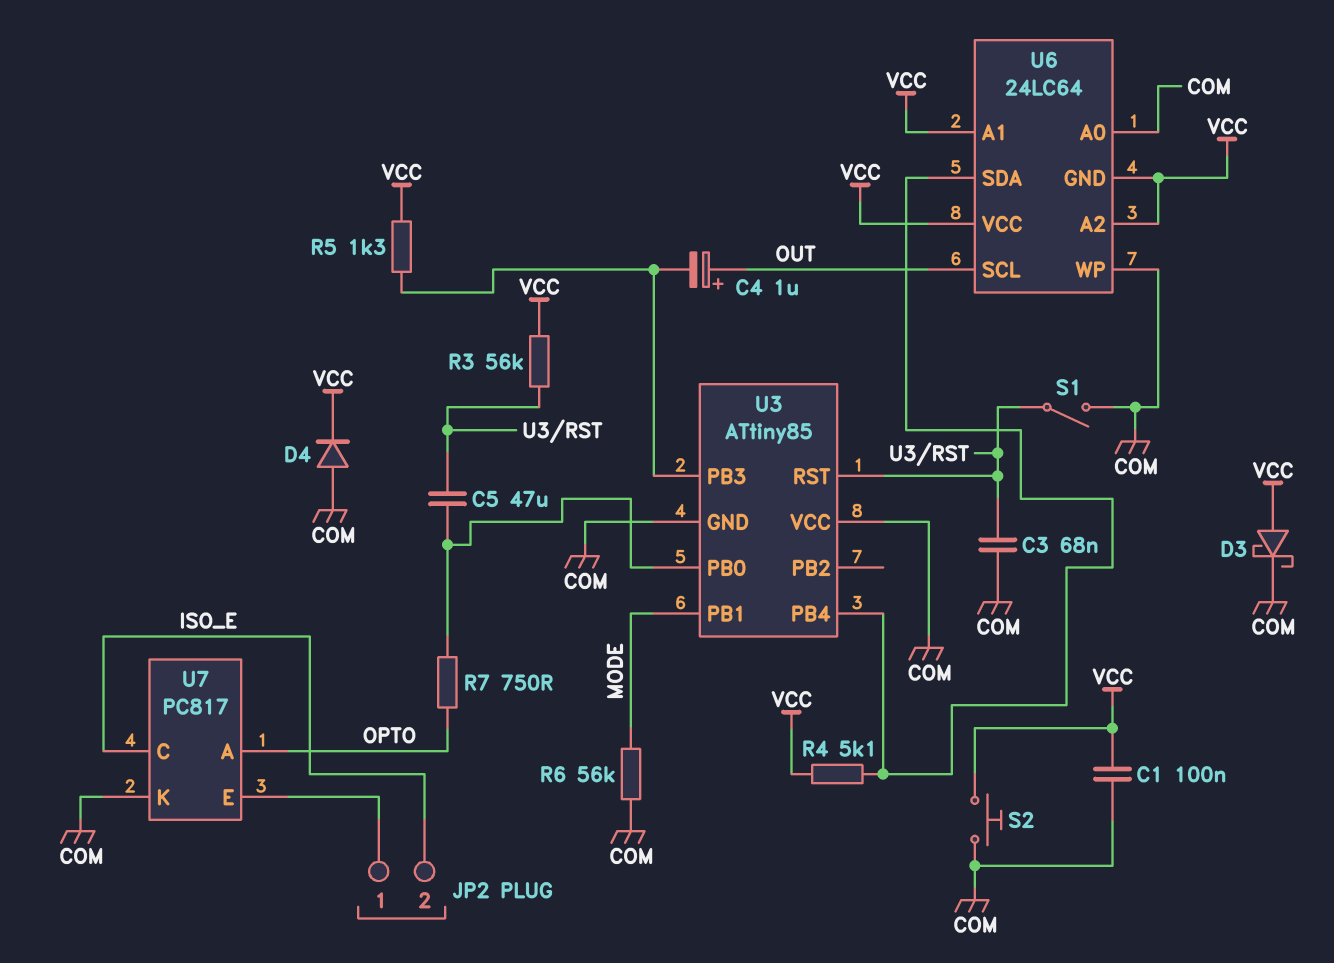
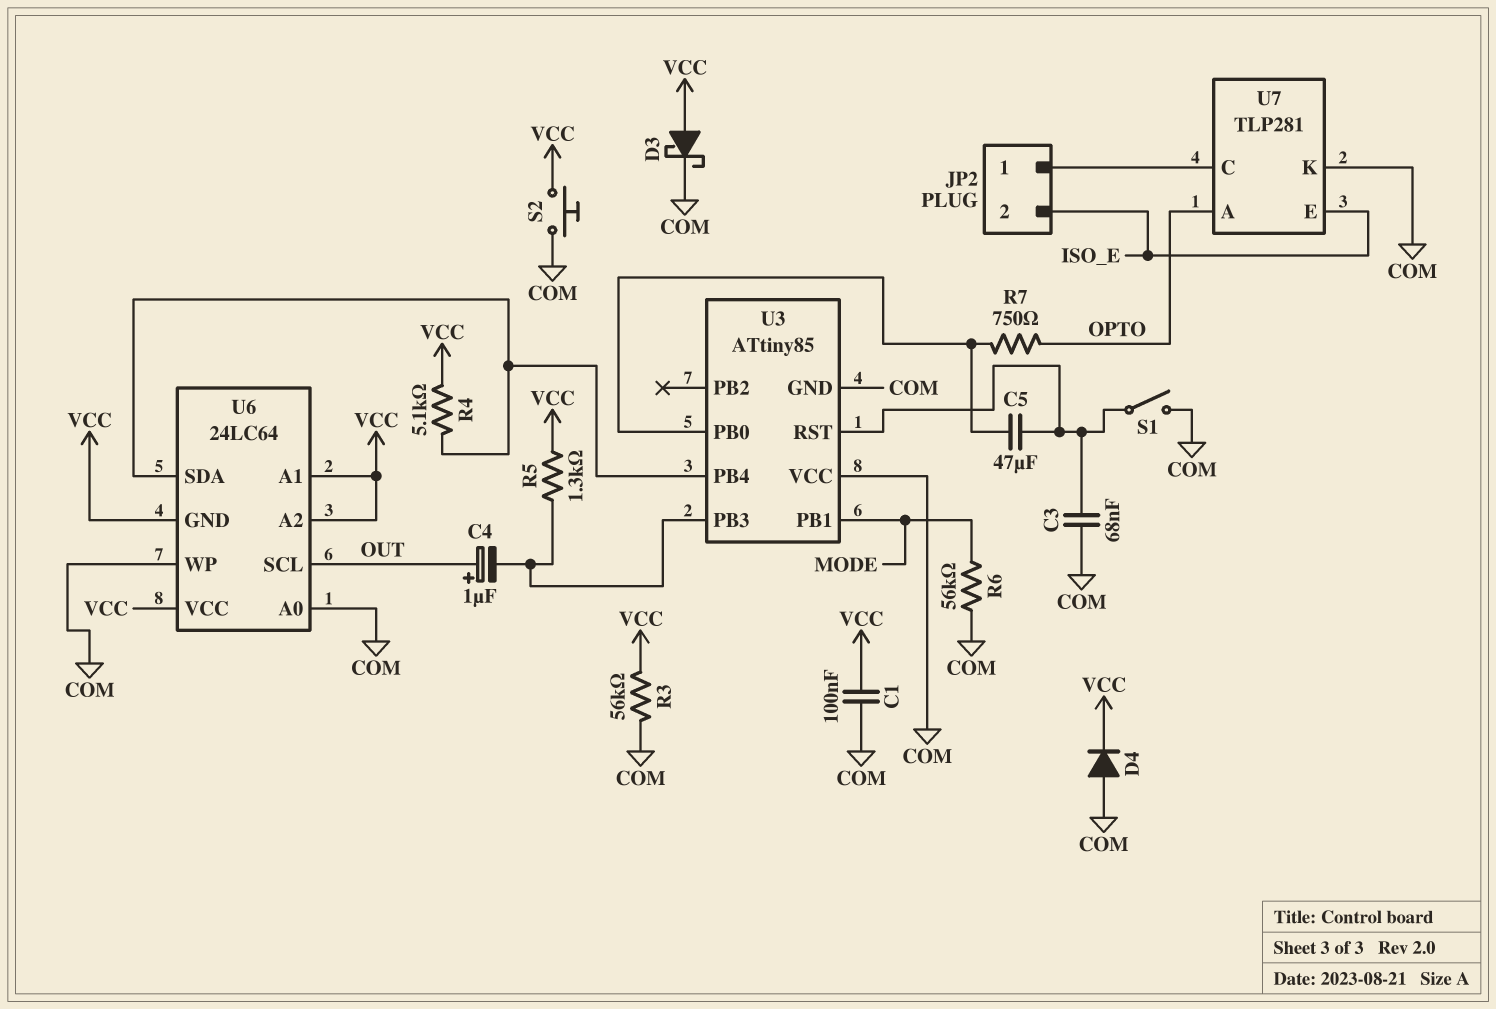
R3: 56k (U3/RST, VCC) -> 56k (COM, VCC)
U7: PC817 -> TLP281
U7 pin C: ISO_E -> JP2/1
U7 pin E: JP2/1 -> ISO_E

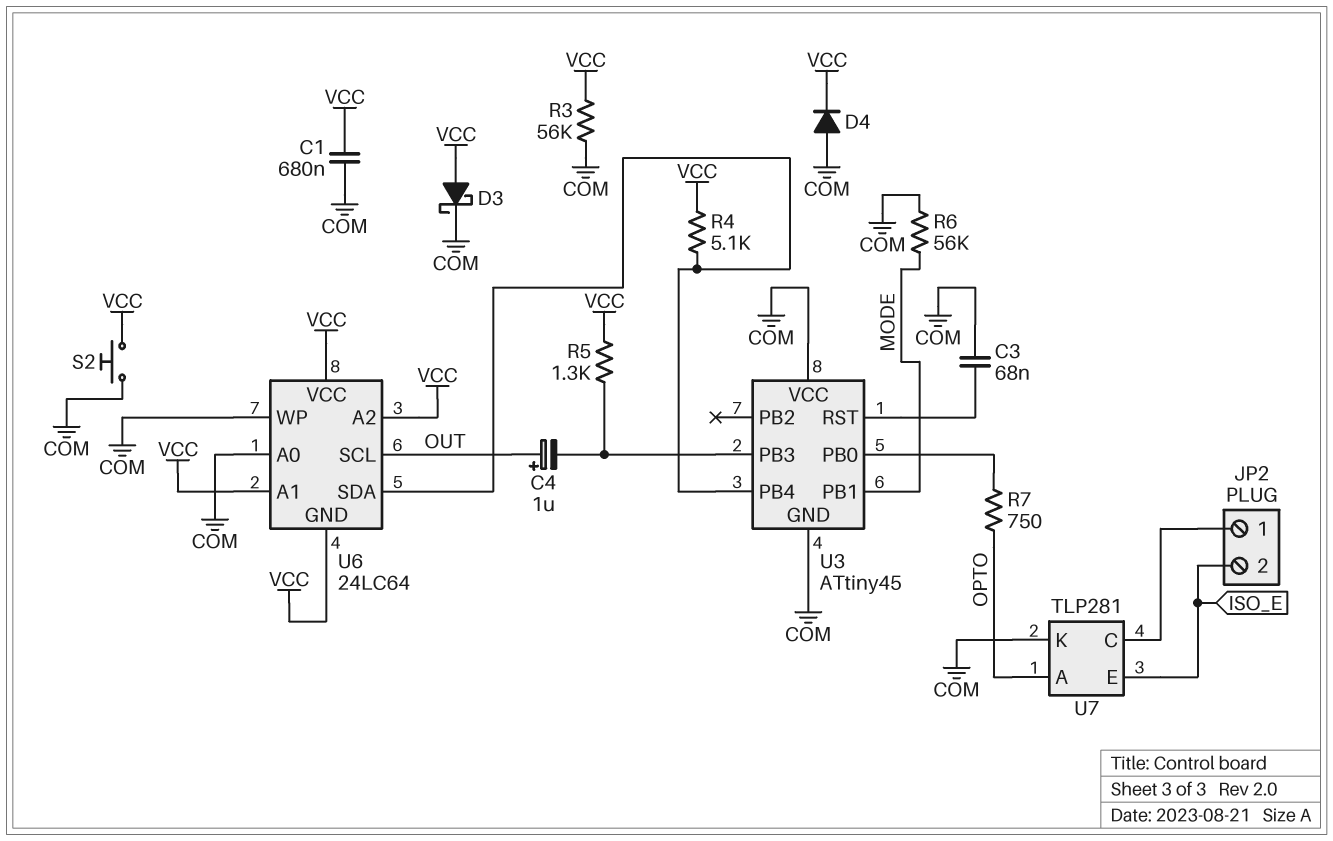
C1: 100nF (COM, VCC) -> 680nF (COM, VCC)
C5: 47uF (U3/PB0, U3/RST) -> none
S1: switch (COM, U3/RST) -> none
U3: ATtiny85 -> ATtiny45

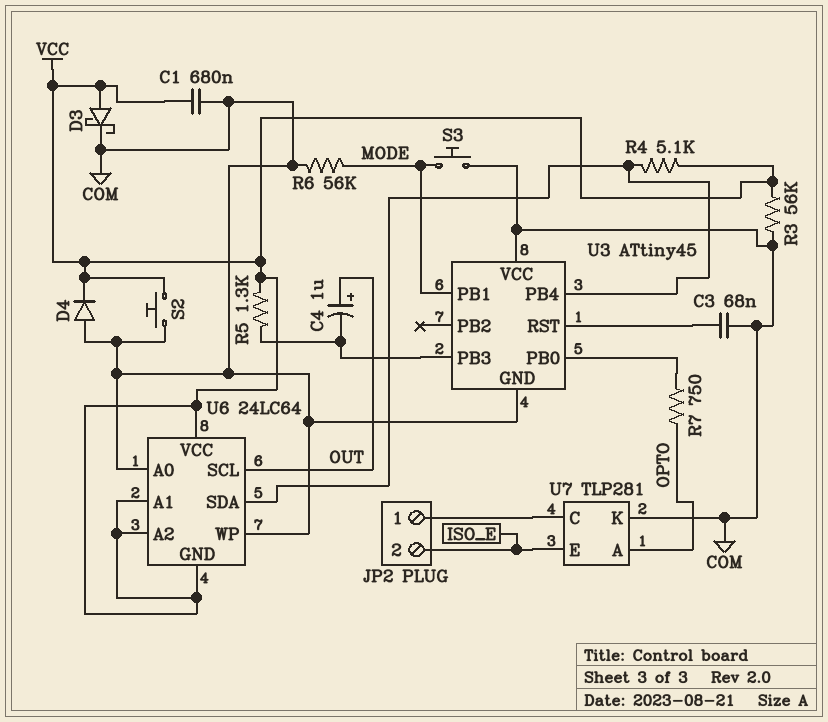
S3: none -> button (COM, MODE)

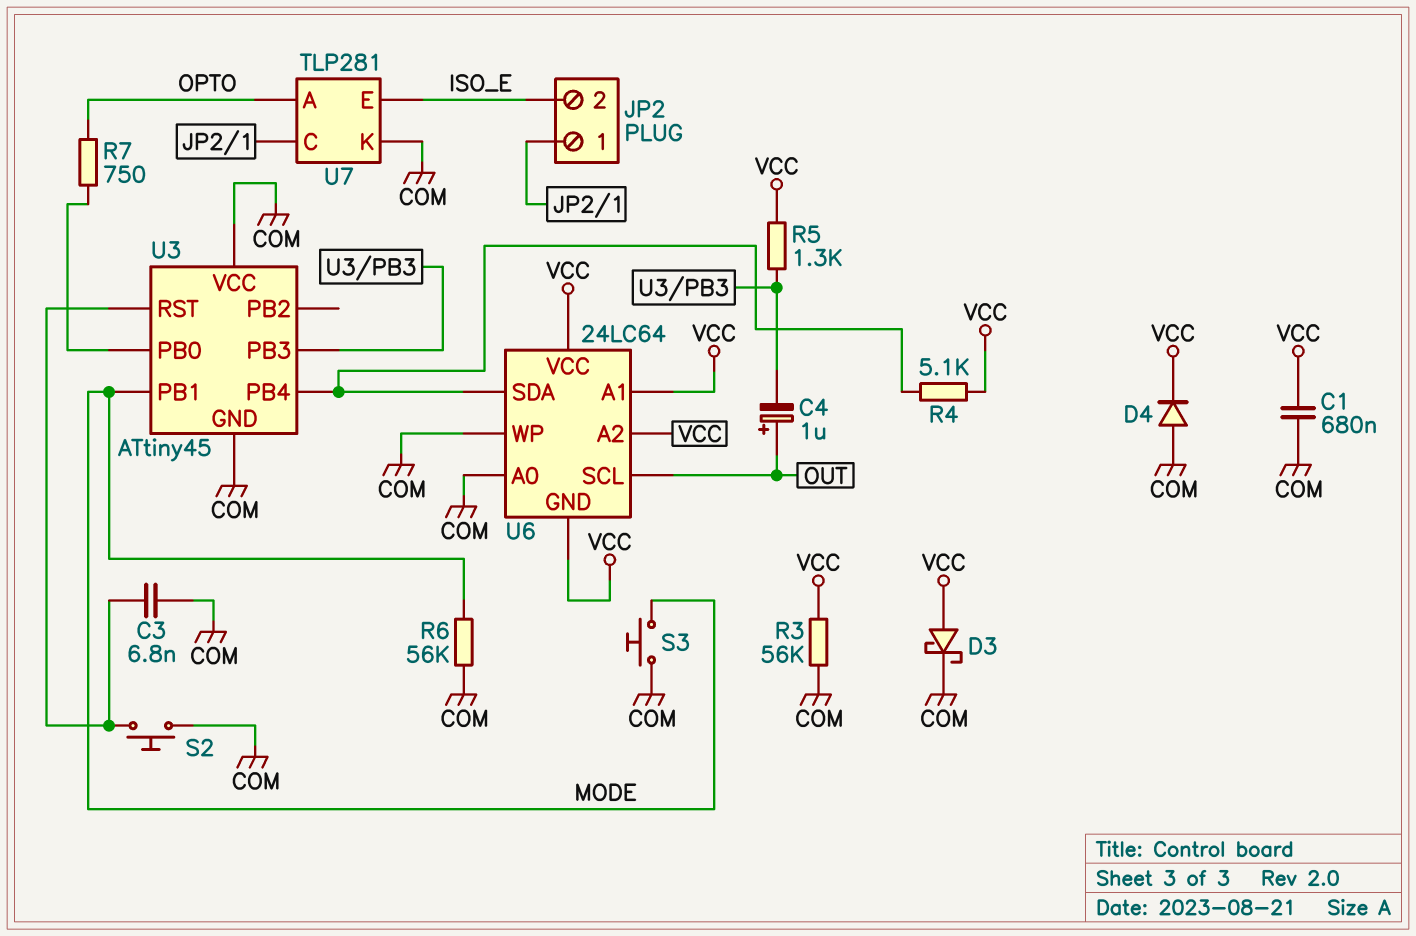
C3: 68nF (COM, U3/RST) -> 6.8nF (COM, U3/RST)
S2: button (COM, VCC) -> button (COM, U3/RST)

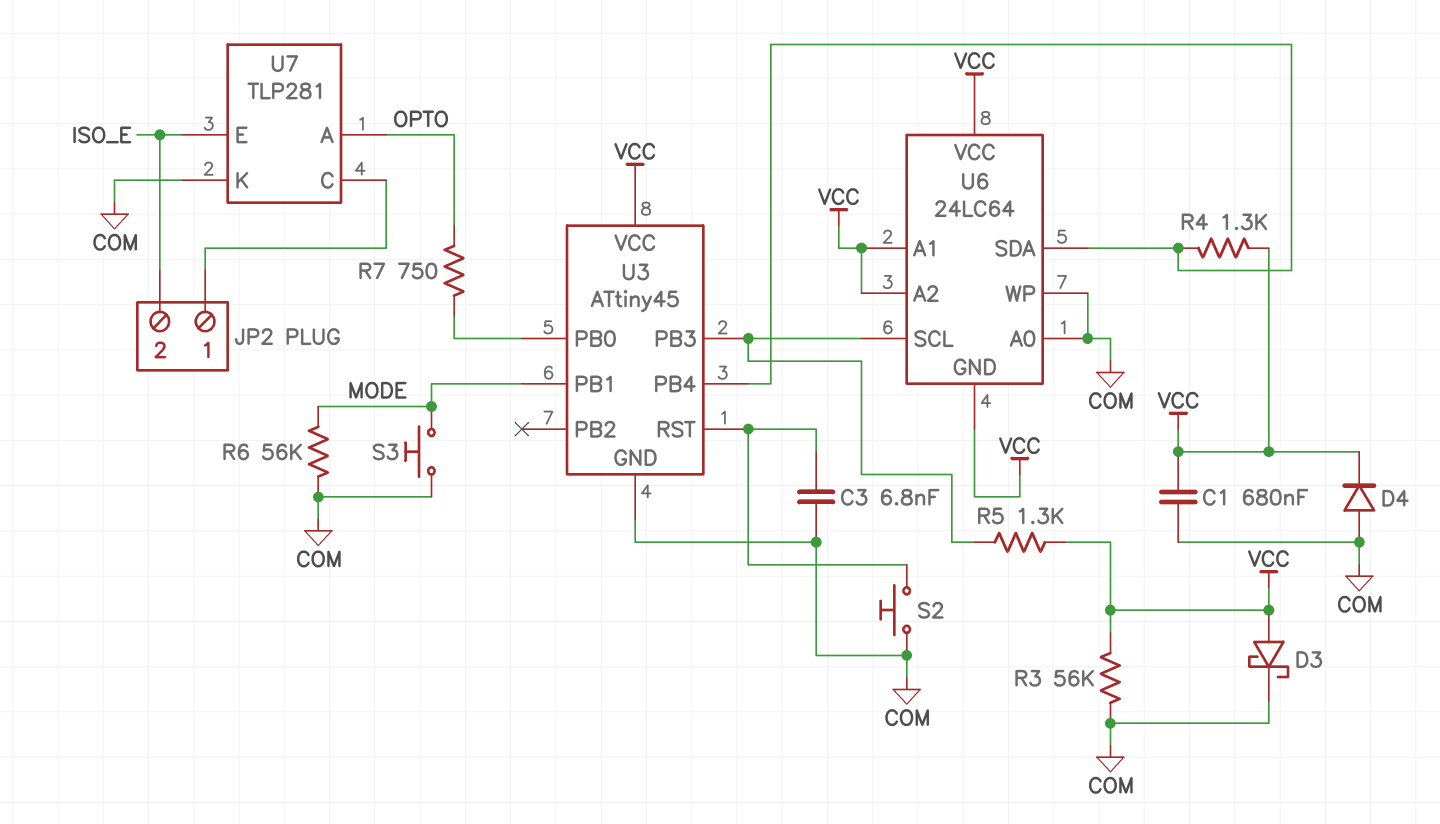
C4: 1uF (plus OUT, minus U3/PB3) -> none
R4: 5.1k (U3/PB4, VCC) -> 1.3k (U3/PB4, VCC)
U3 pin VCC: COM -> VCC
U6 pin SCL: OUT -> U3/PB3

